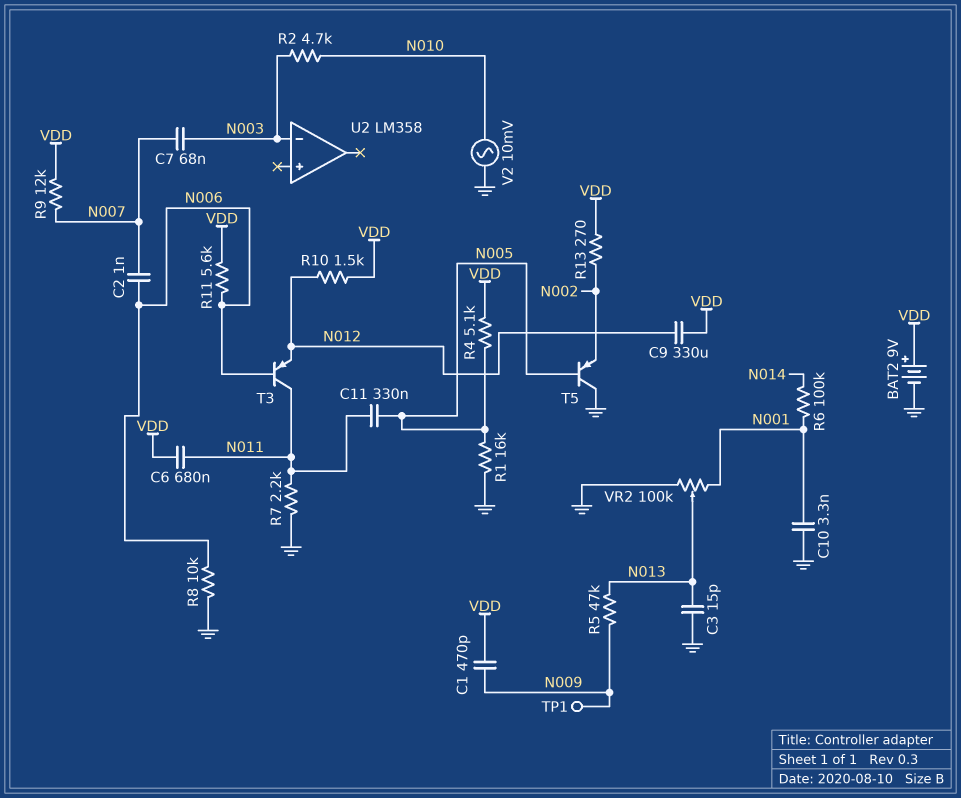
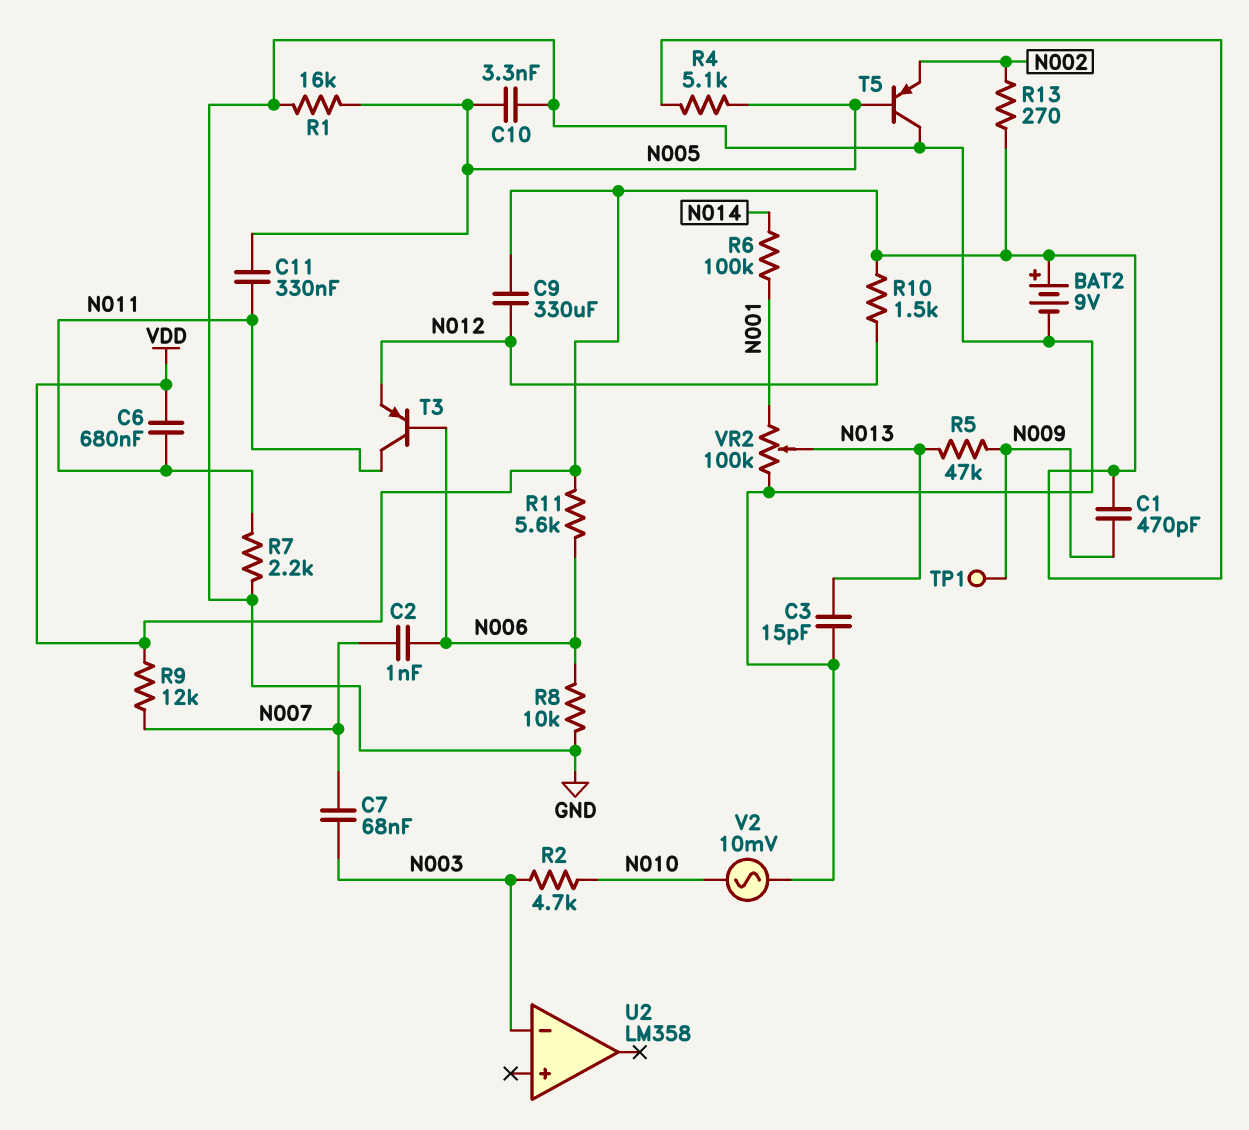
C10: 3.3nF (GND, N001) -> 3.3nF (GND, N005)

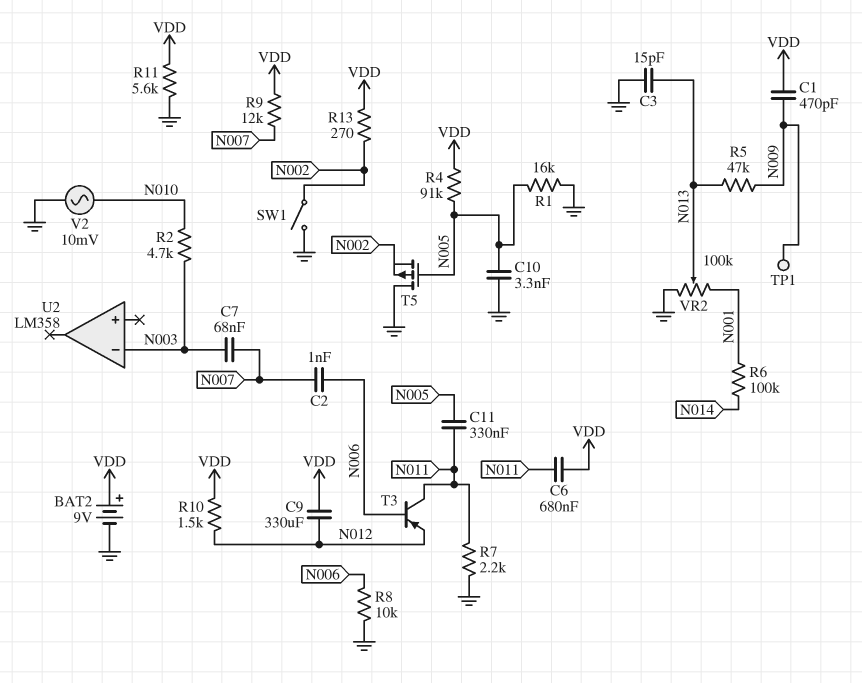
R4: 5.1k (N005, VDD) -> 91k (N005, VDD)
R11: 5.6k (N006, VDD) -> 5.6k (GND, VDD)
SW1: none -> switch (GND, N002)
T5: PNP (B N005, C GND, E N002) -> PMOS (G N005, D GND, S N002)

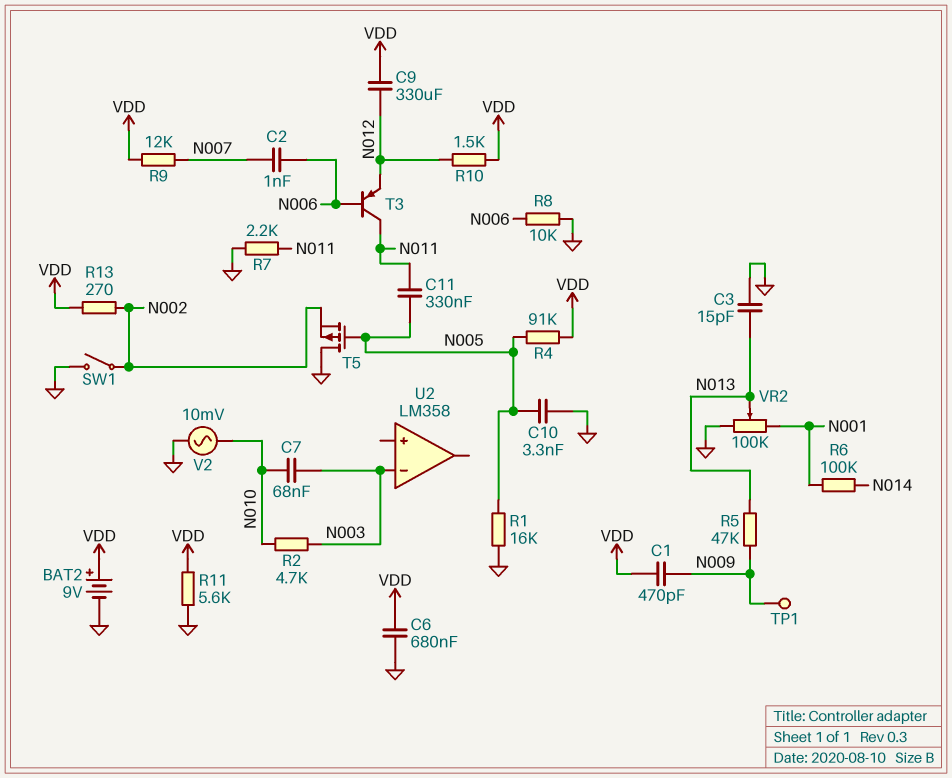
C6: 680nF (N011, VDD) -> 680nF (GND, VDD)
C7: 68nF (N003, N007) -> 68nF (N003, N010)

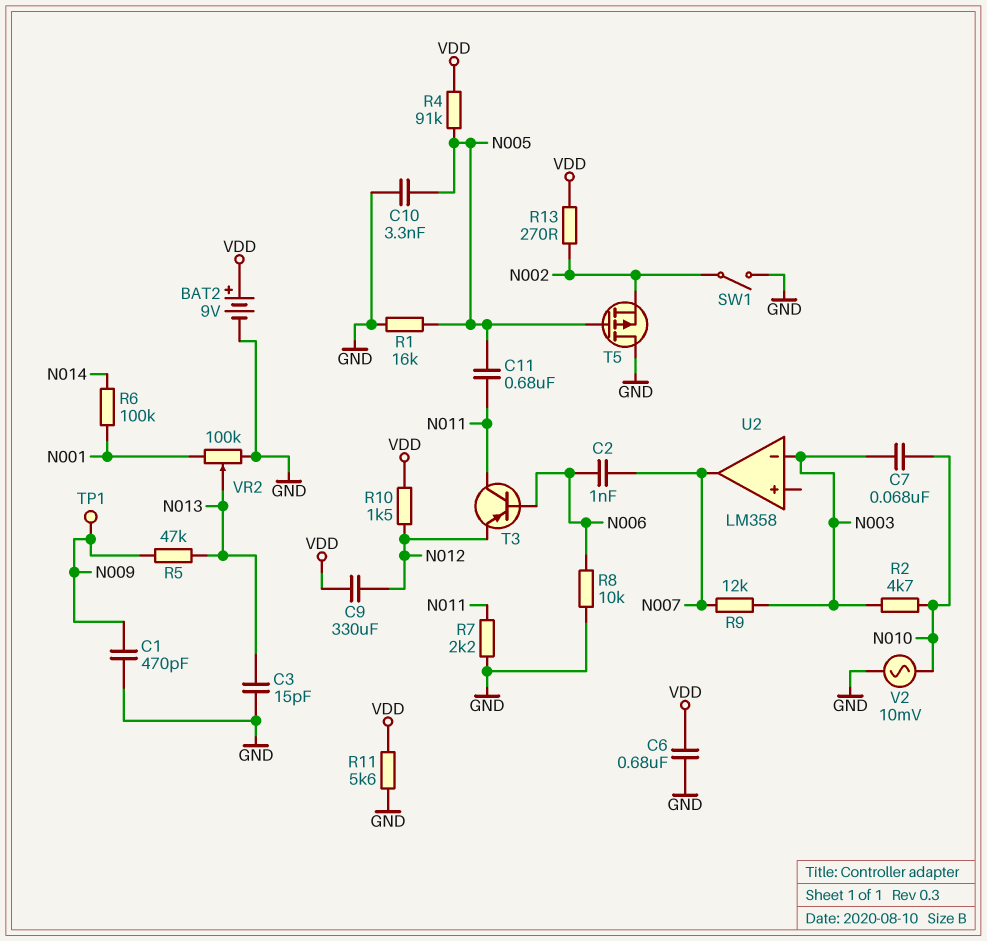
C1: 470pF (N009, VDD) -> 470pF (GND, N009)
C11: 330nF (N005, N011) -> 680nF (N005, N011)
R9: 12k (N007, VDD) -> 12k (N003, N007)
U2 pin out: none -> N007

